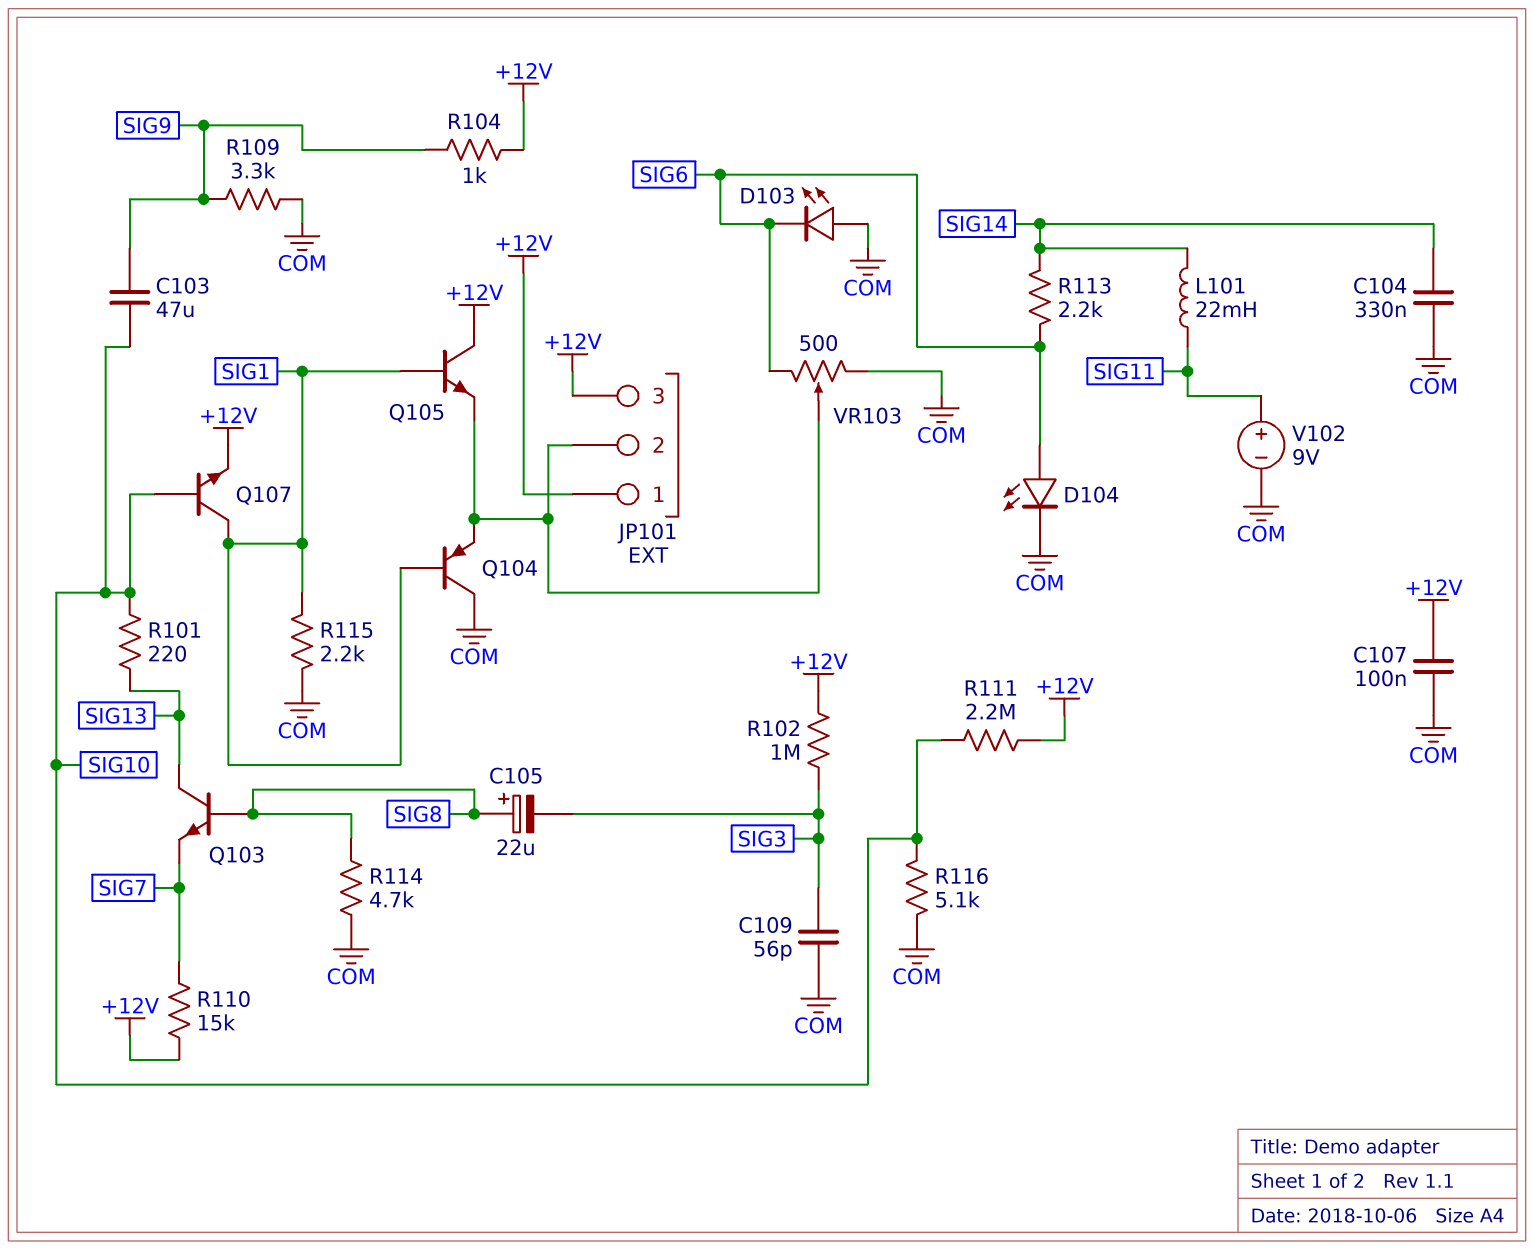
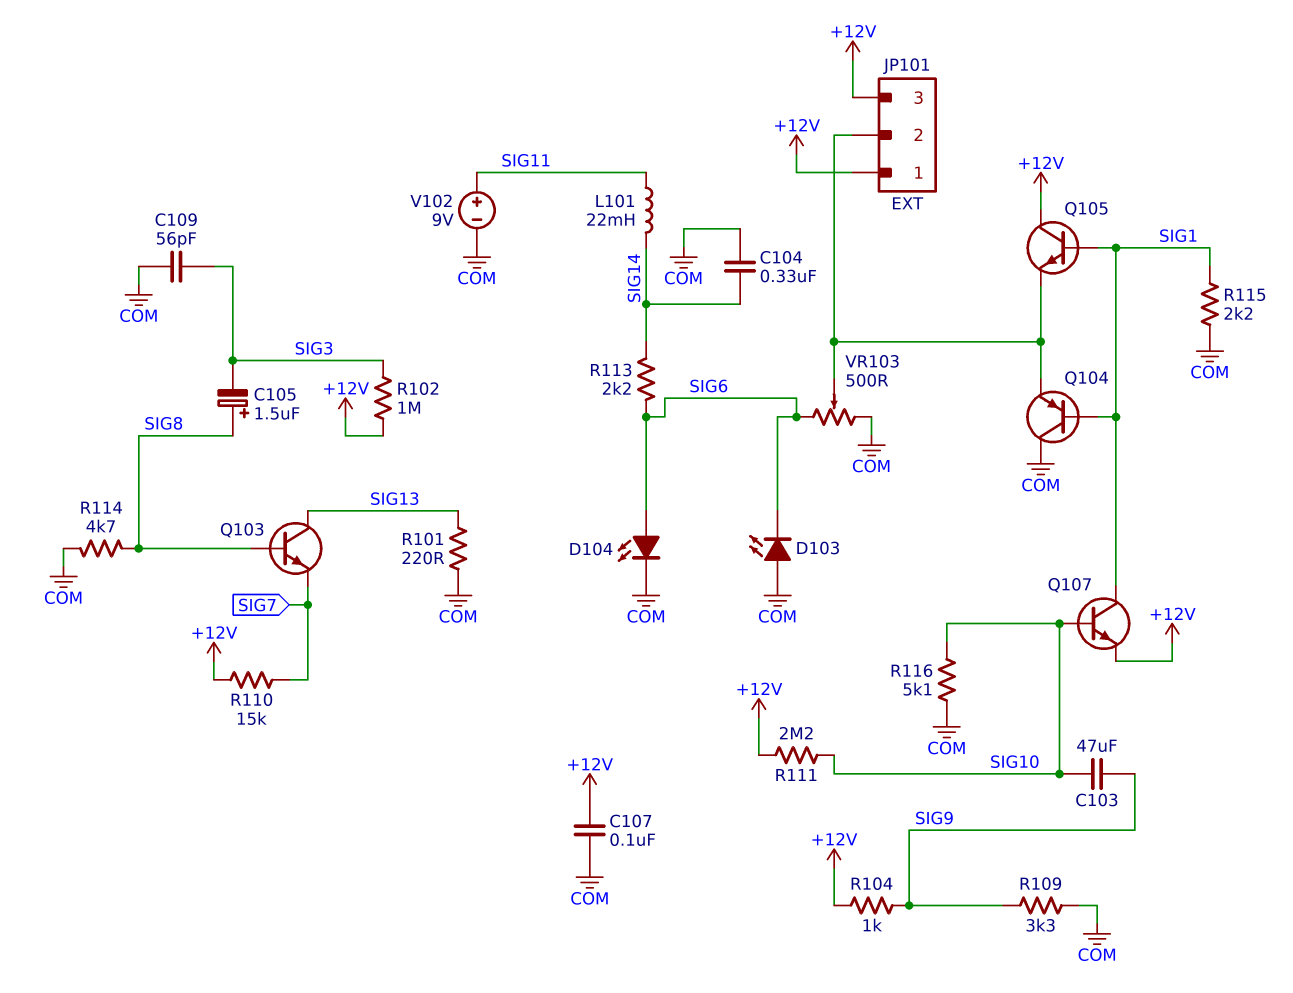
C105: 22uF (plus SIG8, minus SIG3) -> 1.5uF (plus SIG8, minus SIG3)
R101: 220 (SIG10, SIG13) -> 220 (COM, SIG13)

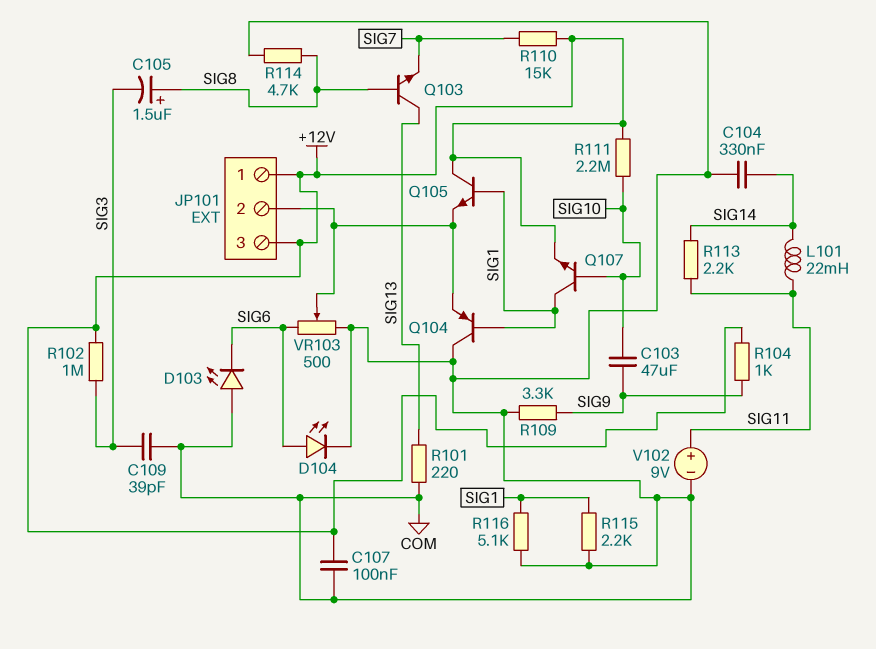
C109: 56pF (COM, SIG3) -> 39pF (COM, SIG3)
R113: 2.2k (SIG6, SIG14) -> 2.2k (SIG11, SIG14)
R116: 5.1k (COM, SIG10) -> 5.1k (COM, SIG1)

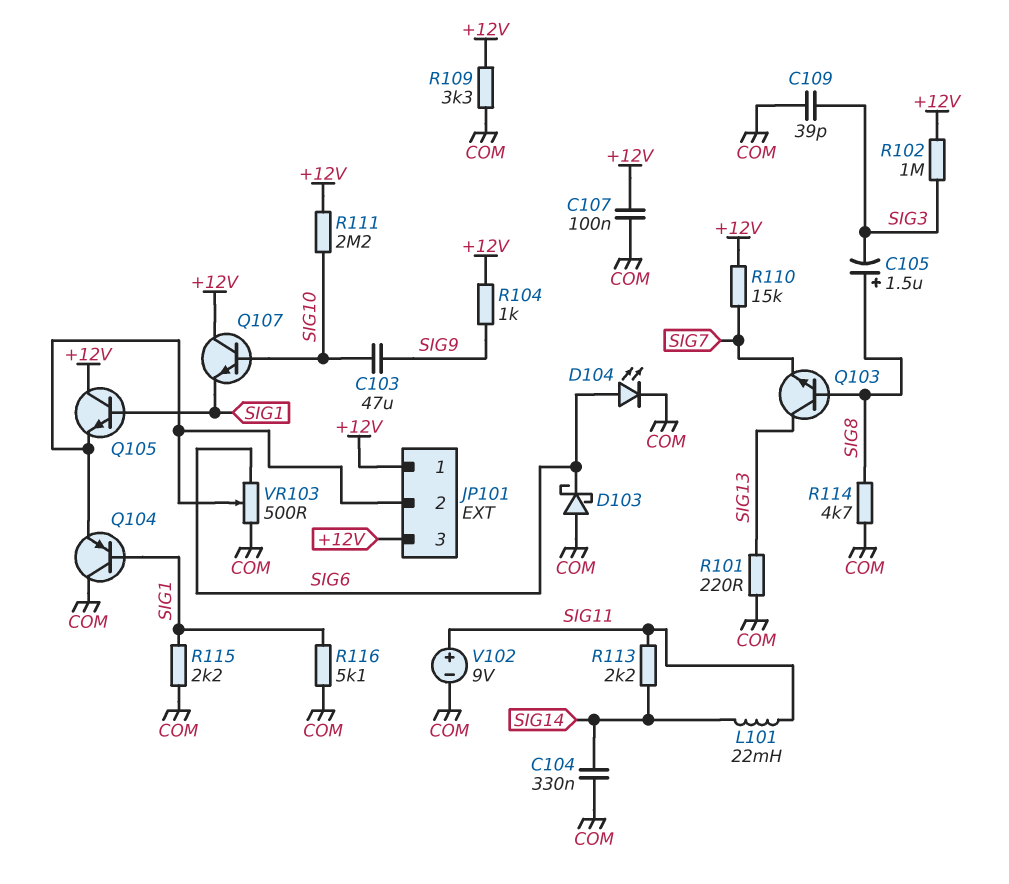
D103: LED (A COM, K SIG6) -> schottky (A COM, K SIG6)
Q107: NPN (B SIG10, C SIG1, E +12V) -> NPN (B SIG10, C +12V, E SIG1)
R109: 3.3k (COM, SIG9) -> 3.3k (+12V, COM)

